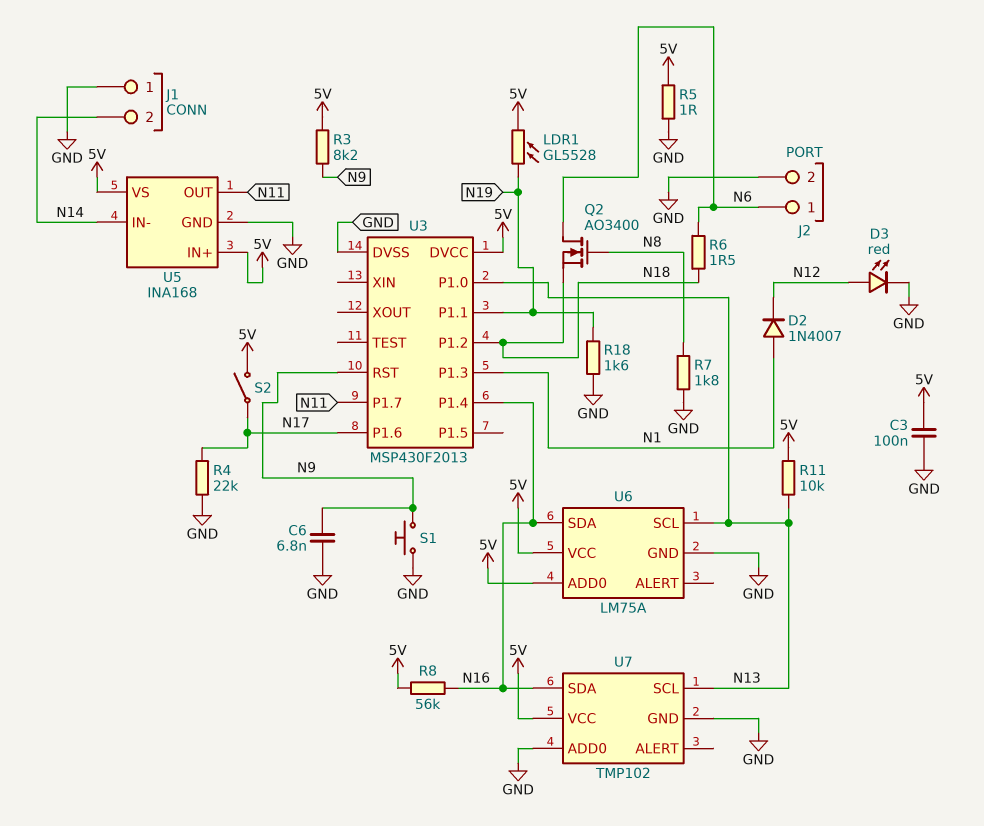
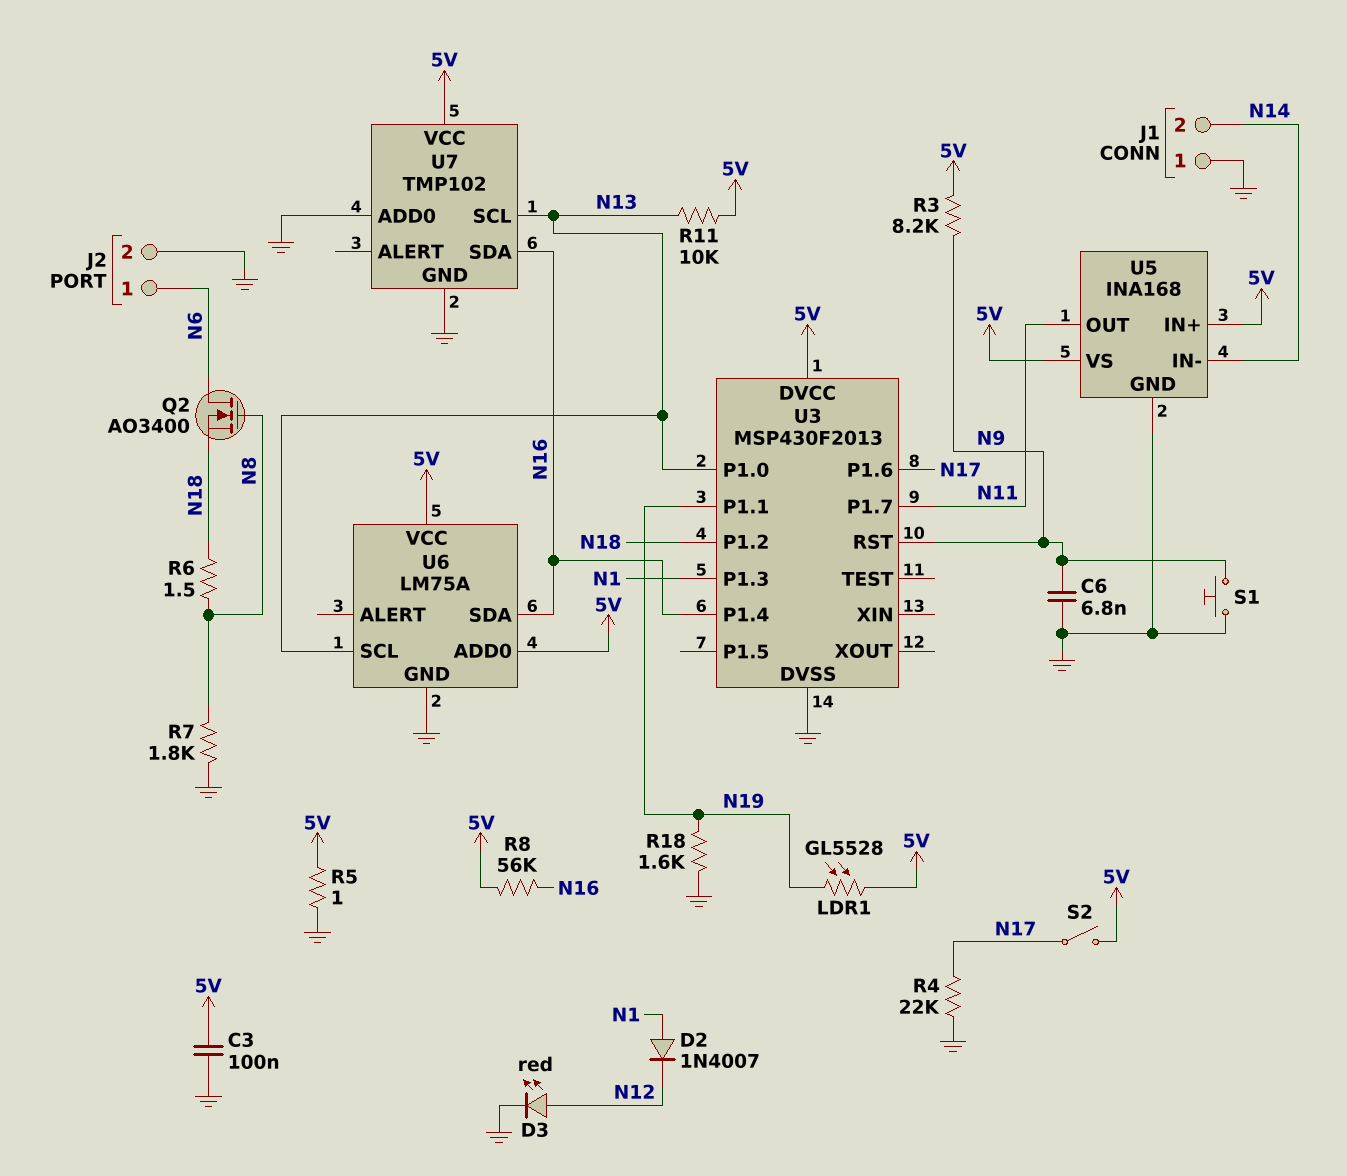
R6: 1.5 (N6, N18) -> 1.5 (N8, N18)

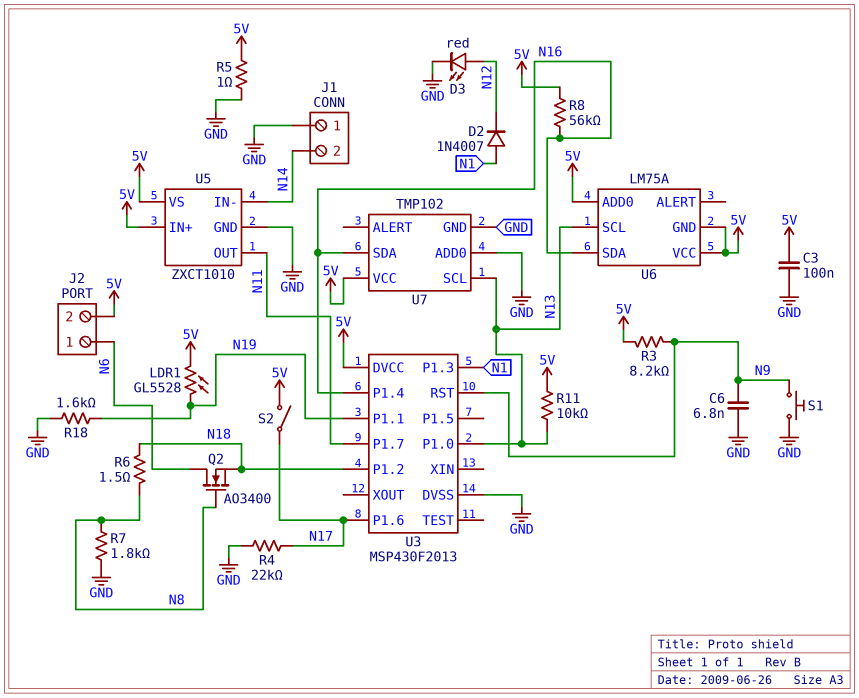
J2 pin 2: GND -> 5V
U5: INA168 -> ZXCT1010
U6 pin GND: GND -> 5V

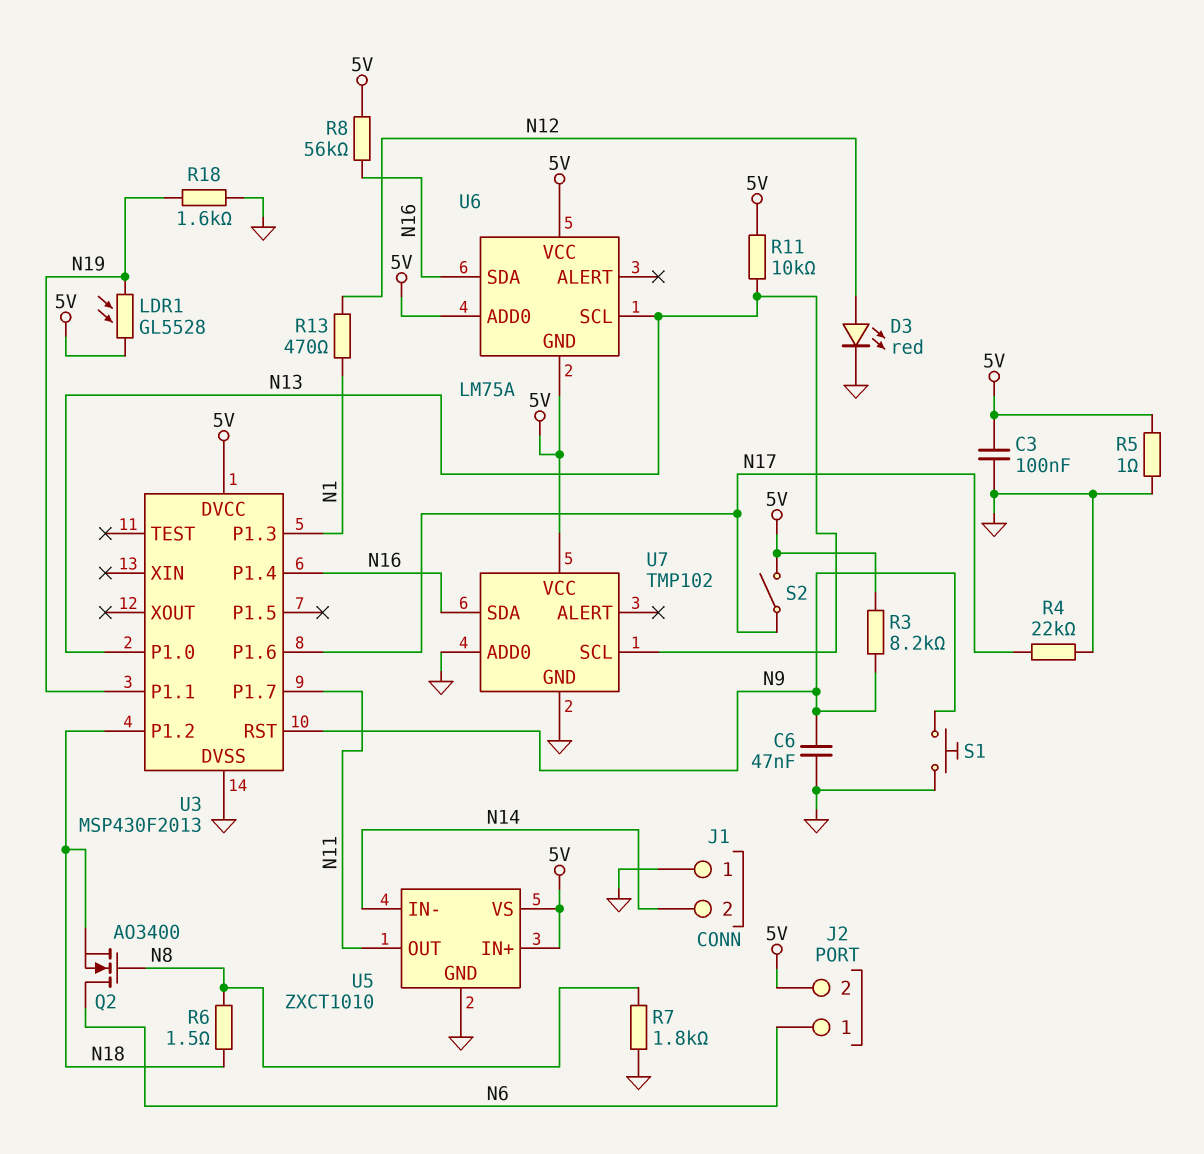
C6: 6.8nF (GND, N9) -> 47nF (GND, N9)
D2: diode 1N4007 (A N1, K N12) -> none
R13: none -> 470 (N1, N12)

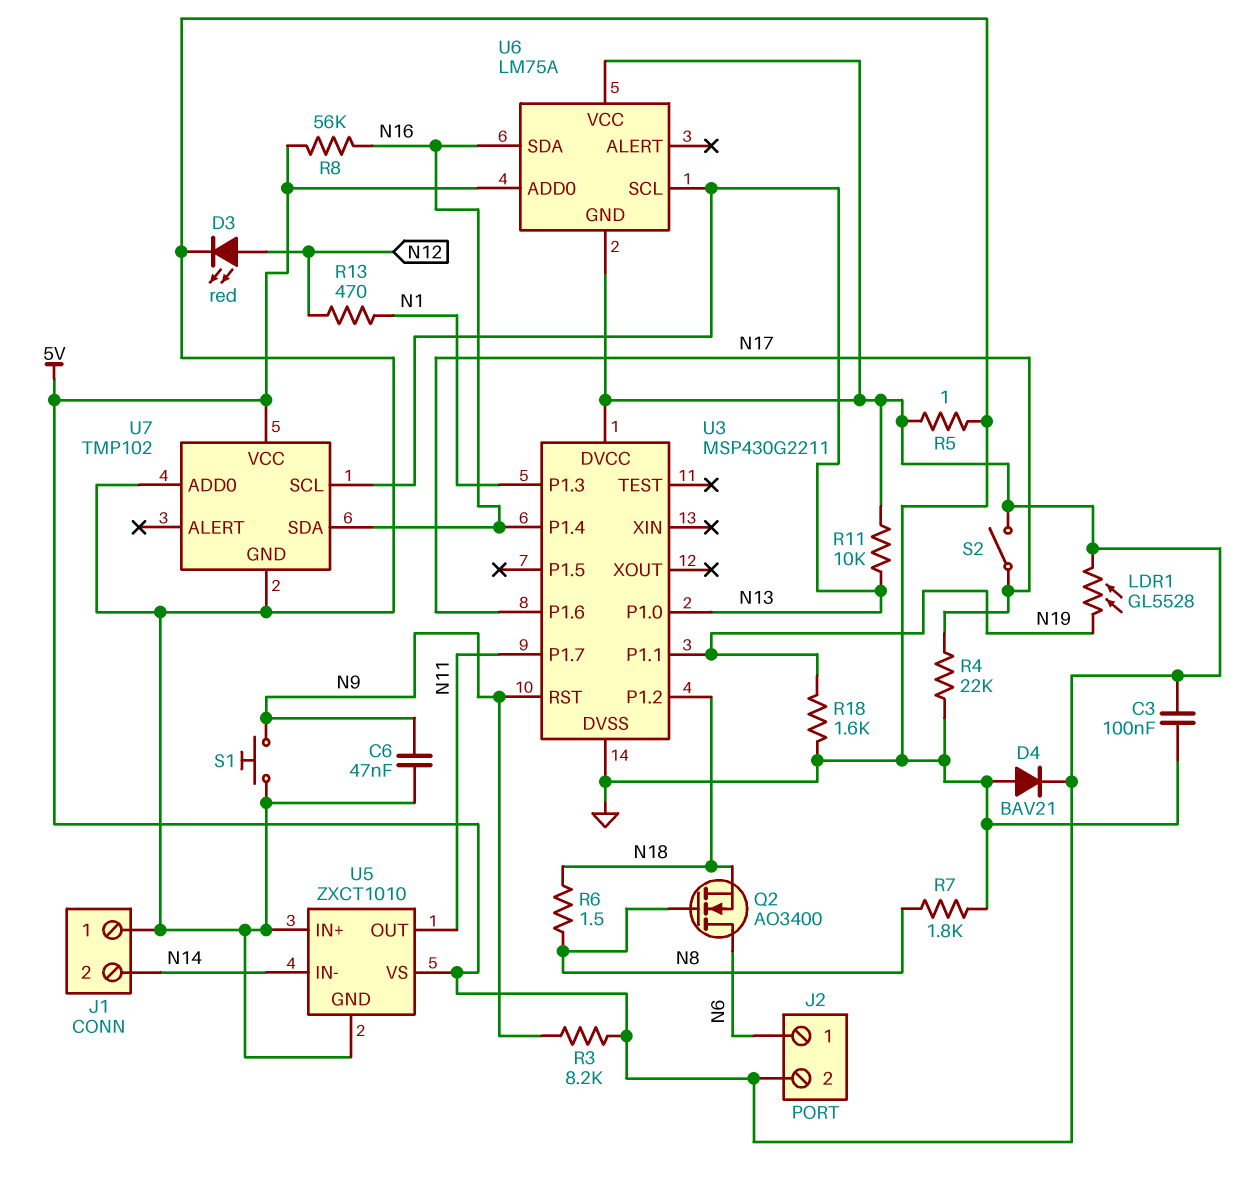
D4: none -> diode BAV21 (A GND, K 5V)
U3: MSP430F2013 -> MSP430G2211
U5 pin IN+: 5V -> GND

